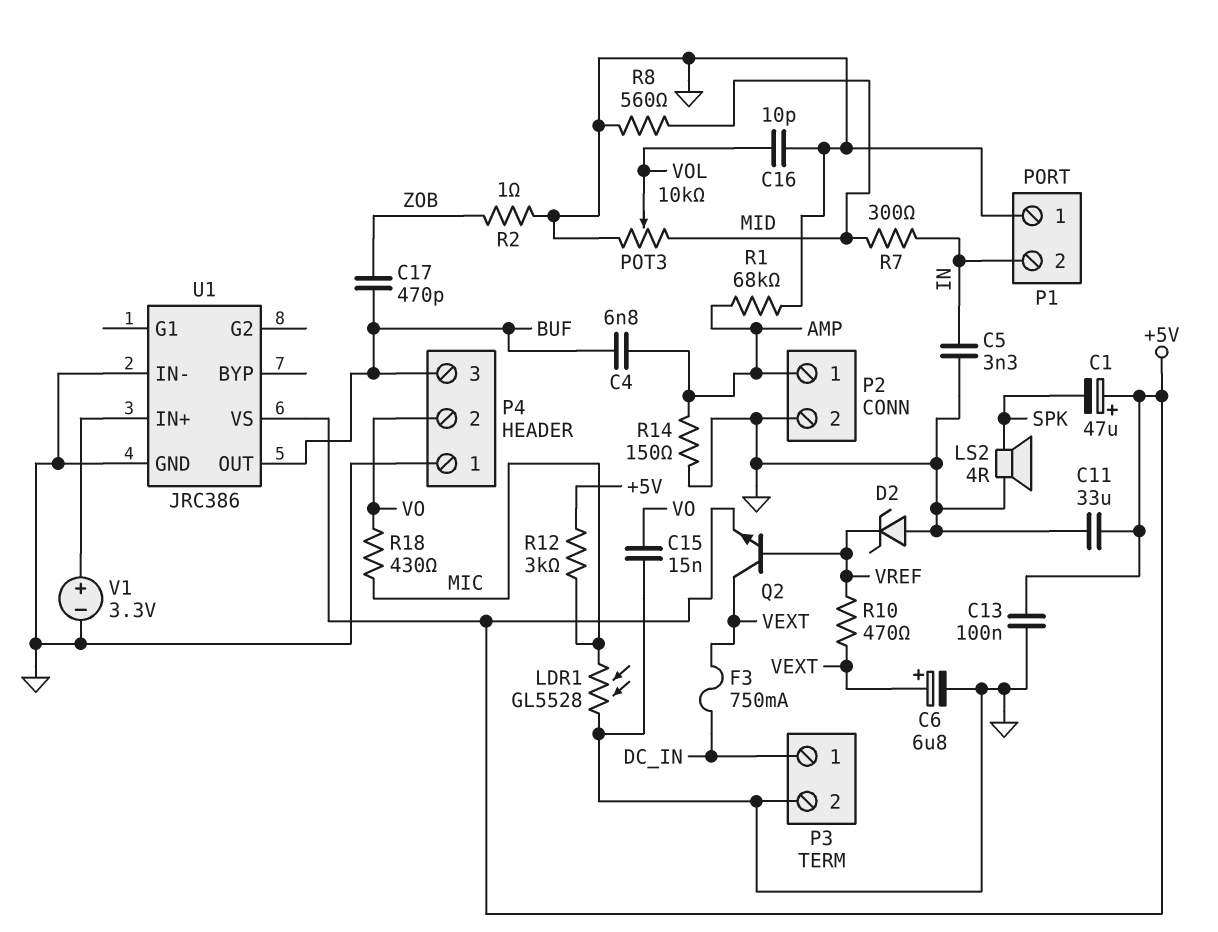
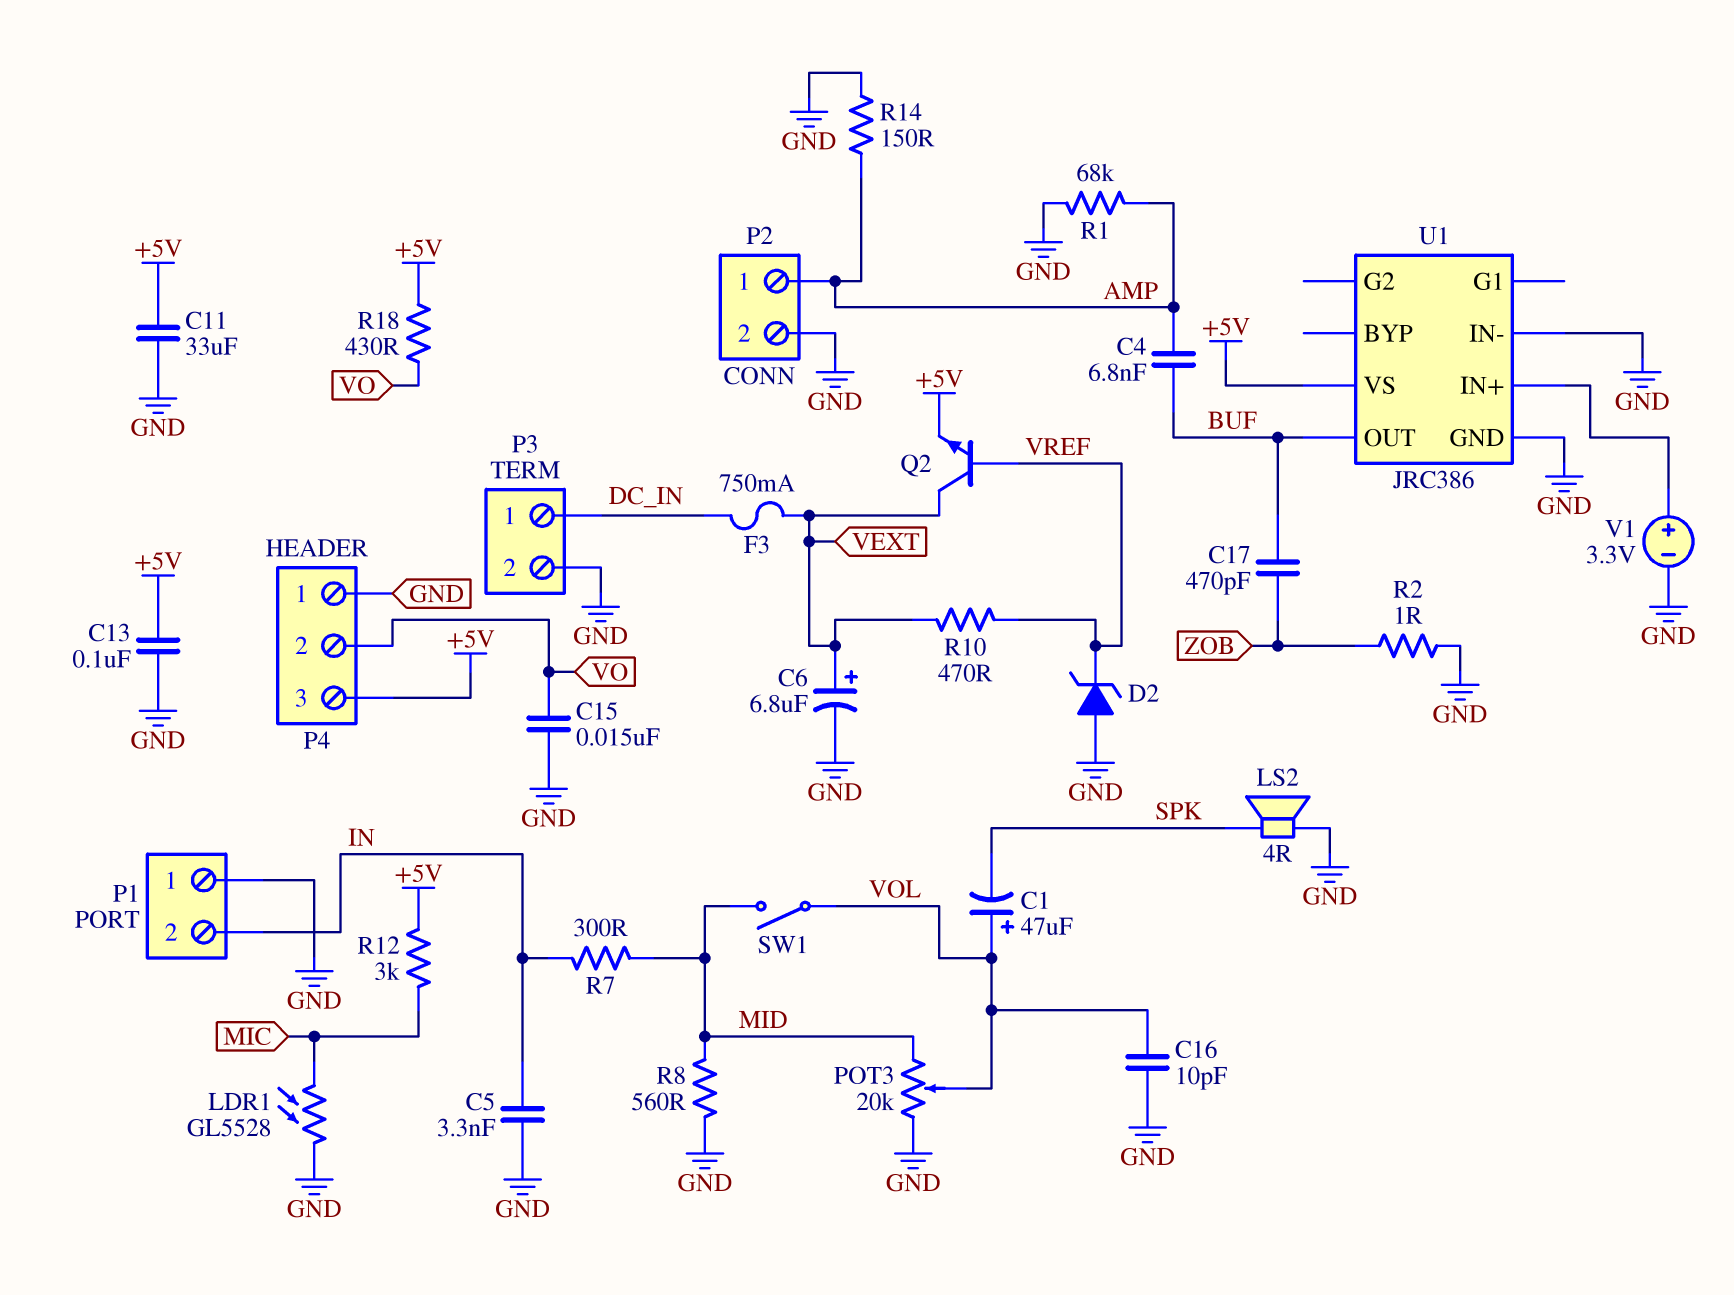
C1: 47uF (plus +5V, minus SPK) -> 47uF (plus VOL, minus SPK)
P4 pin 3: BUF -> +5V
POT3: 10k (GND, MID, wiper VOL) -> 20k (GND, MID, wiper VOL)
R18: 430 (MIC, VO) -> 430 (+5V, VO)
SW1: none -> switch (MID, VOL)

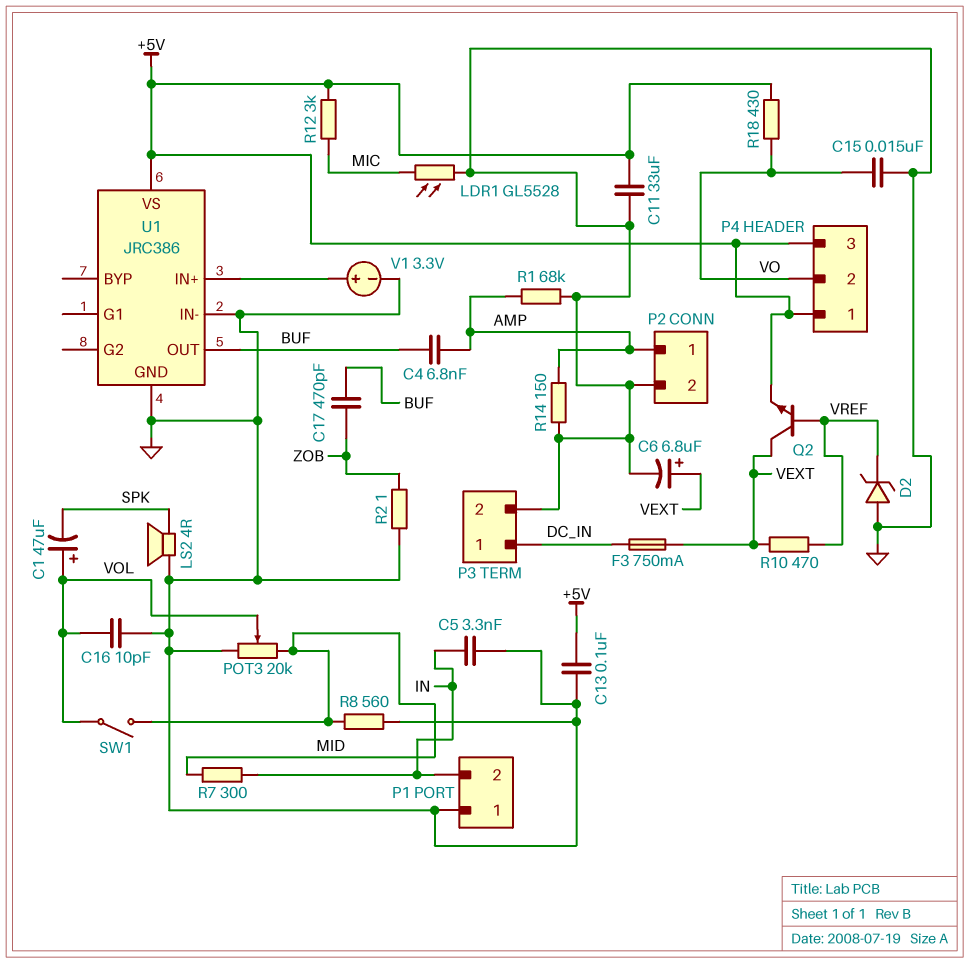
P4 pin 1: GND -> +5V

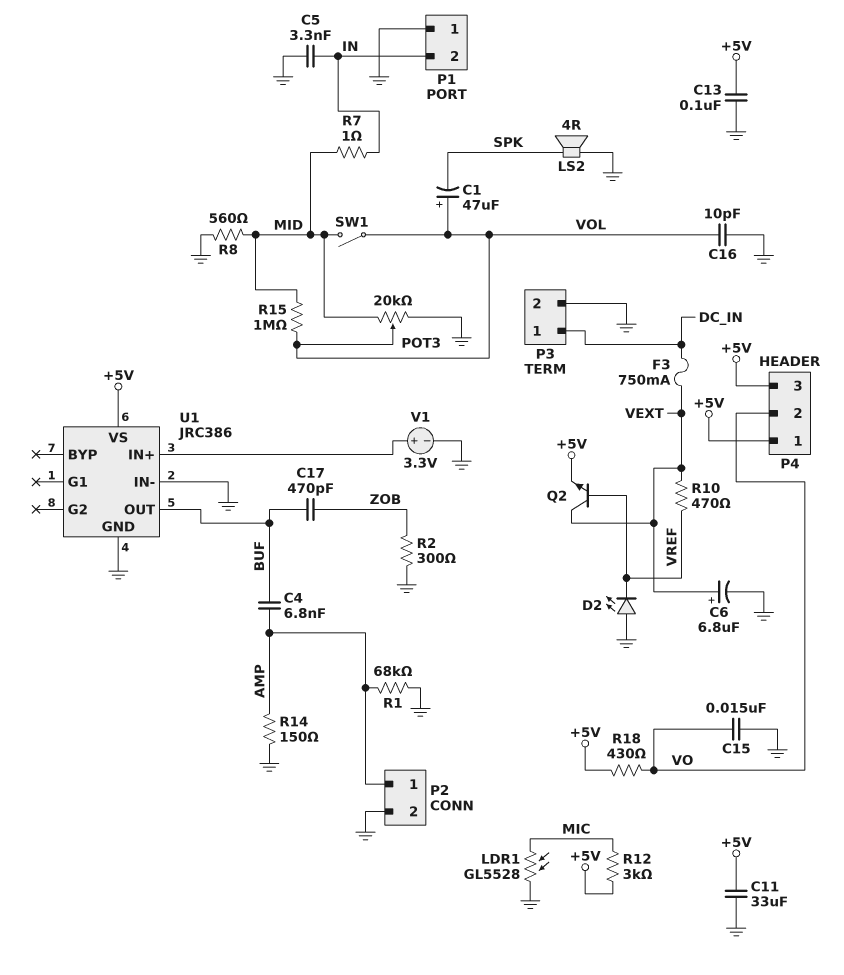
D2: zener (A GND, K VREF) -> LED (A GND, K VREF)
R2: 1 (GND, ZOB) -> 300 (GND, ZOB)
R7: 300 (IN, MID) -> 1 (IN, MID)
R15: none -> 1M (MID, VOL)

